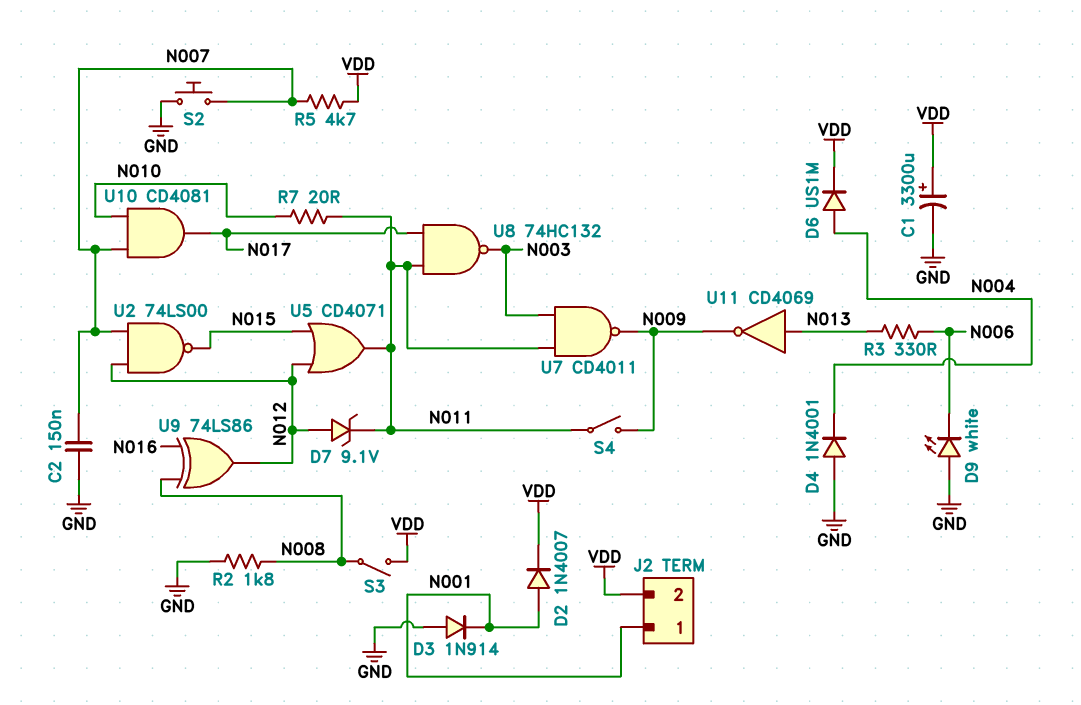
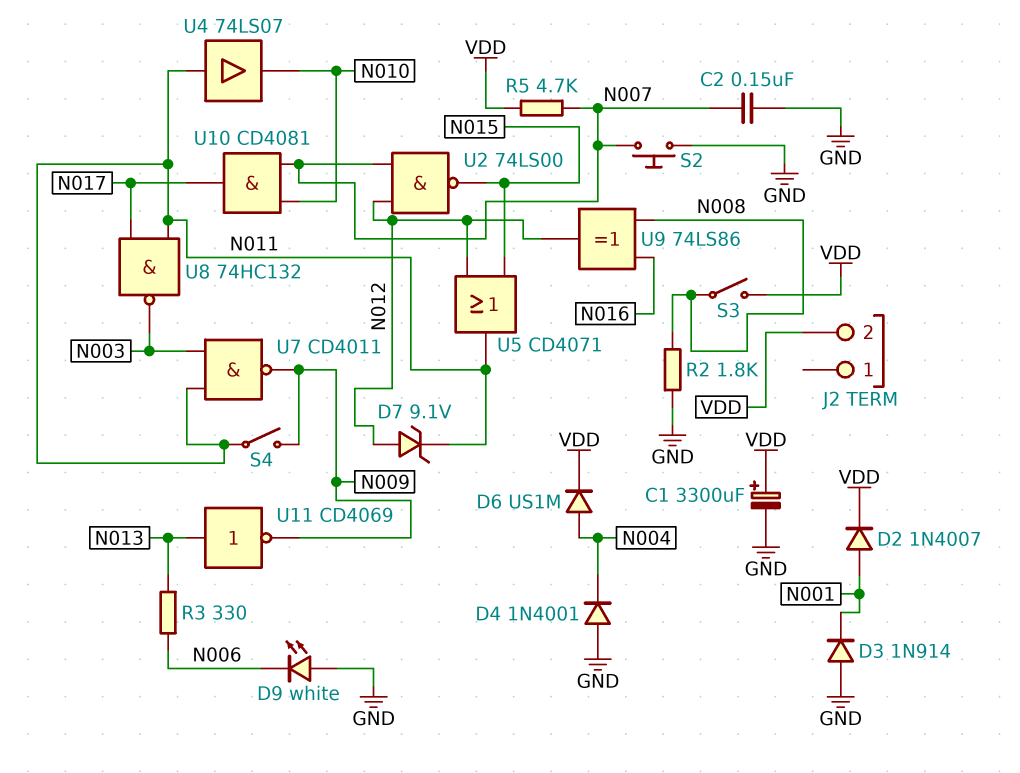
J2 pin 1: N001 -> none
R7: 20 (N010, N011) -> none
U4: none -> buffer 74LS07 (in N011, out N010)

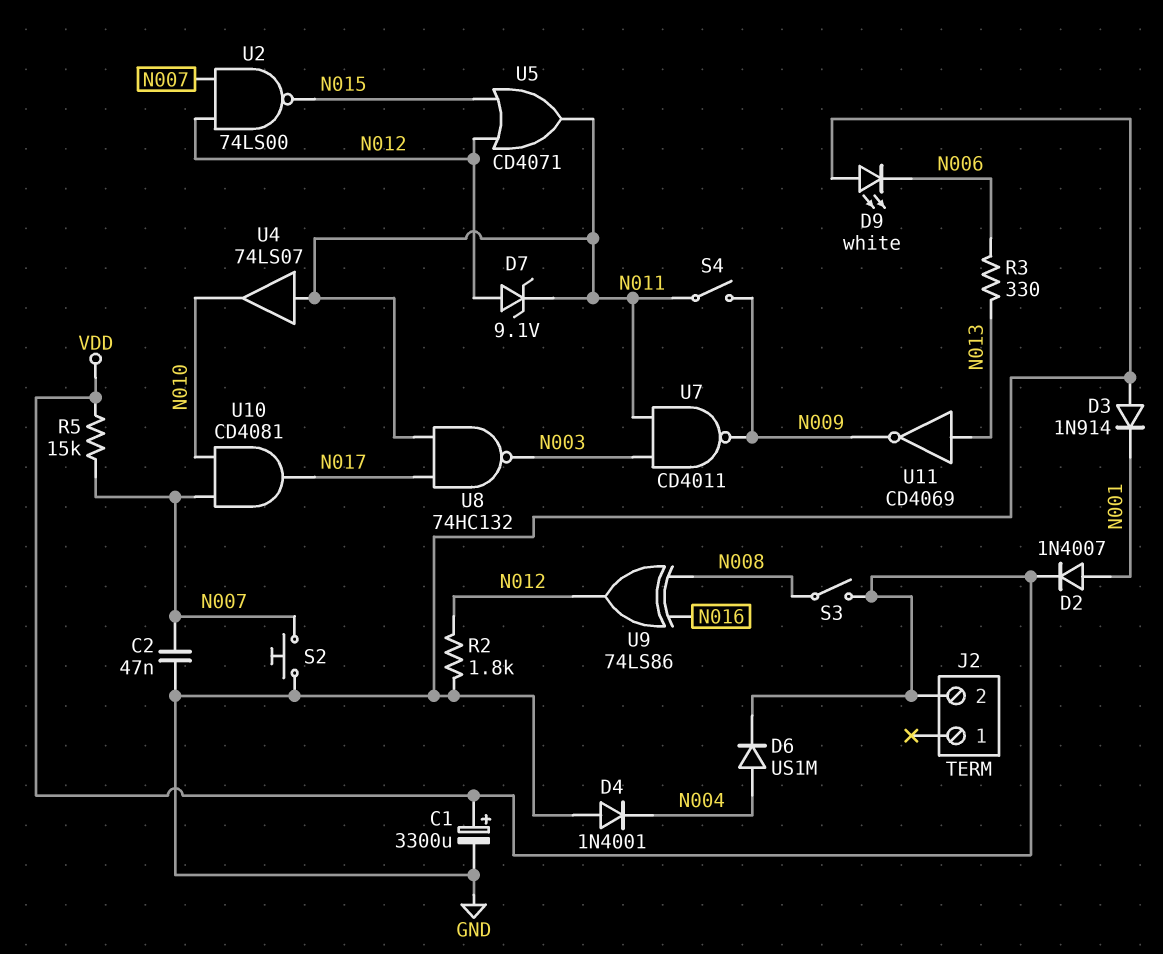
C2: 150nF (GND, N007) -> 47nF (GND, N007)
R2: 1.8k (GND, N008) -> 1.8k (GND, N012)
R5: 4.7k (N007, VDD) -> 15k (N007, VDD)

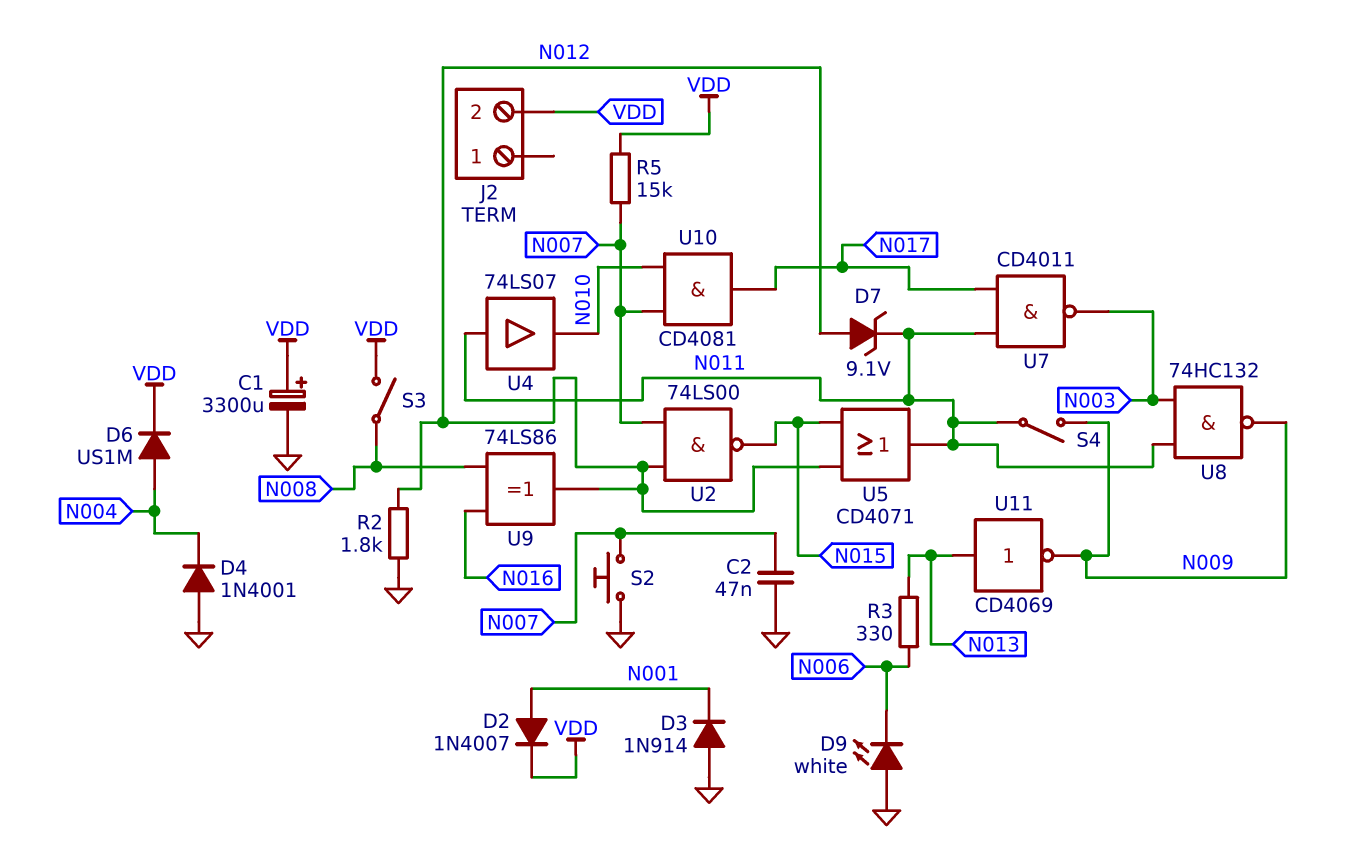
U7: NAND CD4011 (in N003, in N011, out N009) -> NAND CD4011 (in N011, in N017, out N003)
U8: NAND 74HC132 (in N011, in N017, out N003) -> NAND 74HC132 (in N003, in N011, out N009)

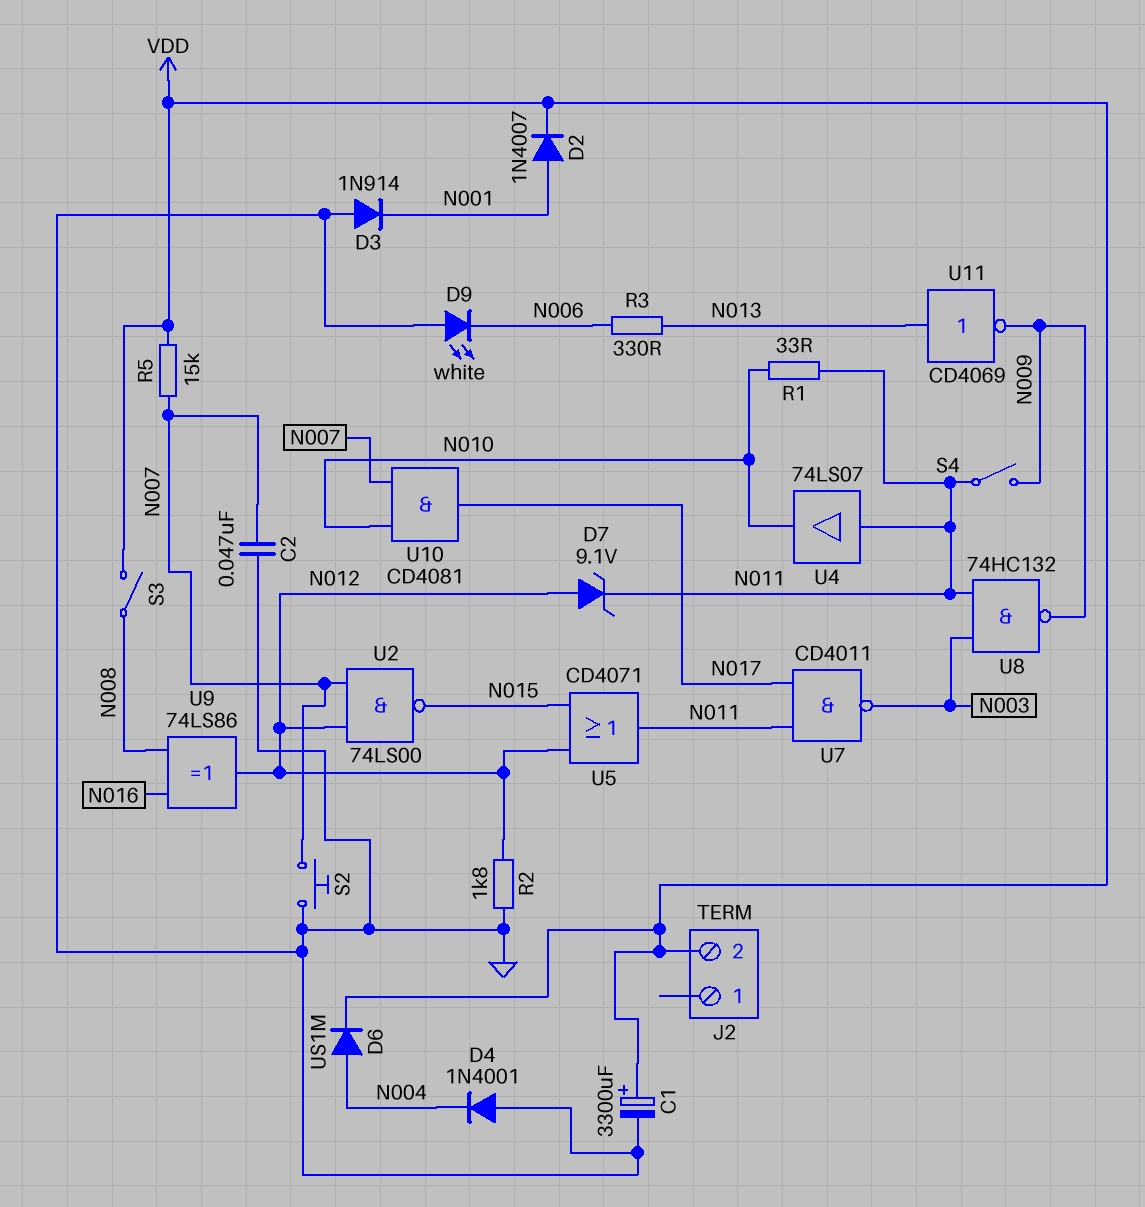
R1: none -> 33 (N010, N011)

